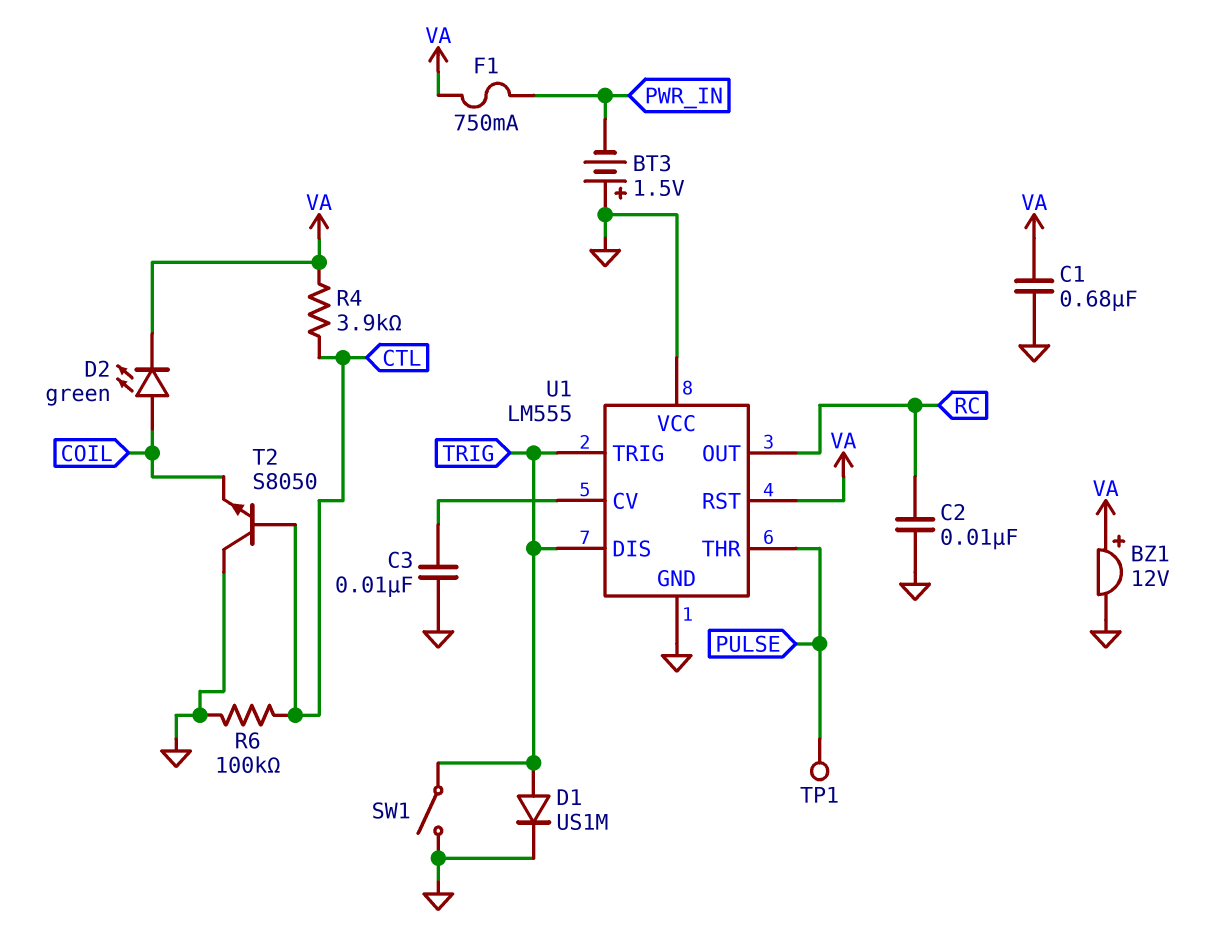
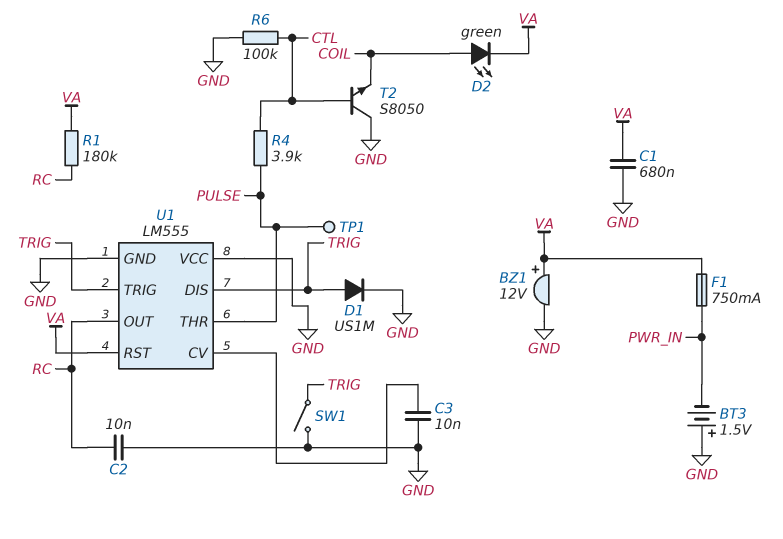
R1: none -> 180k (RC, VA)
R4: 3.9k (CTL, VA) -> 3.9k (CTL, PULSE)

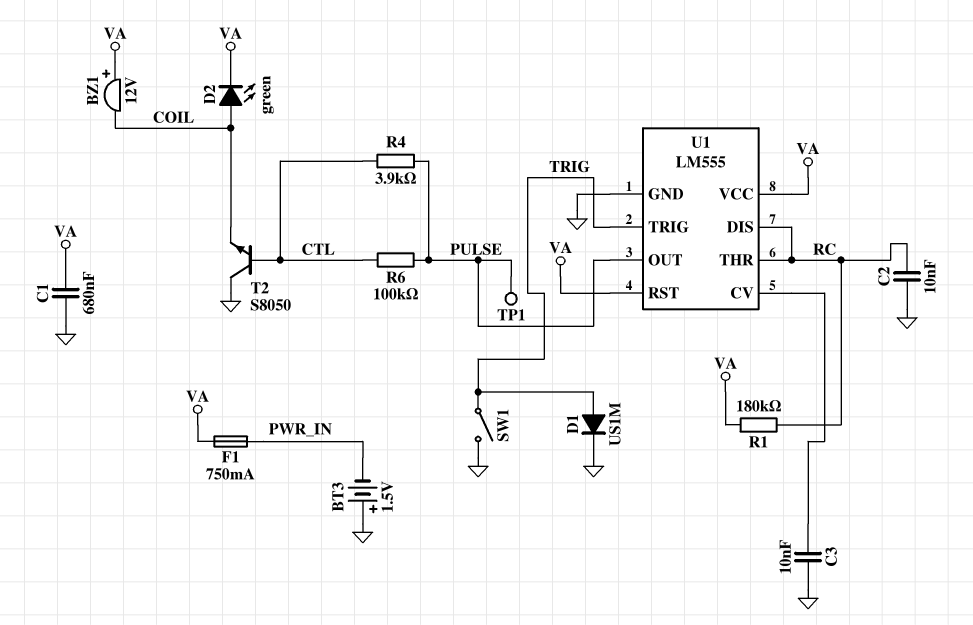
BZ1: buzzer 12V (plus VA, minus GND) -> buzzer 12V (plus VA, minus COIL)
R6: 100k (CTL, GND) -> 100k (CTL, PULSE)
U1 pin DIS: TRIG -> RC
U1 pin OUT: RC -> PULSE
U1 pin THR: PULSE -> RC
U1 pin VCC: GND -> VA

